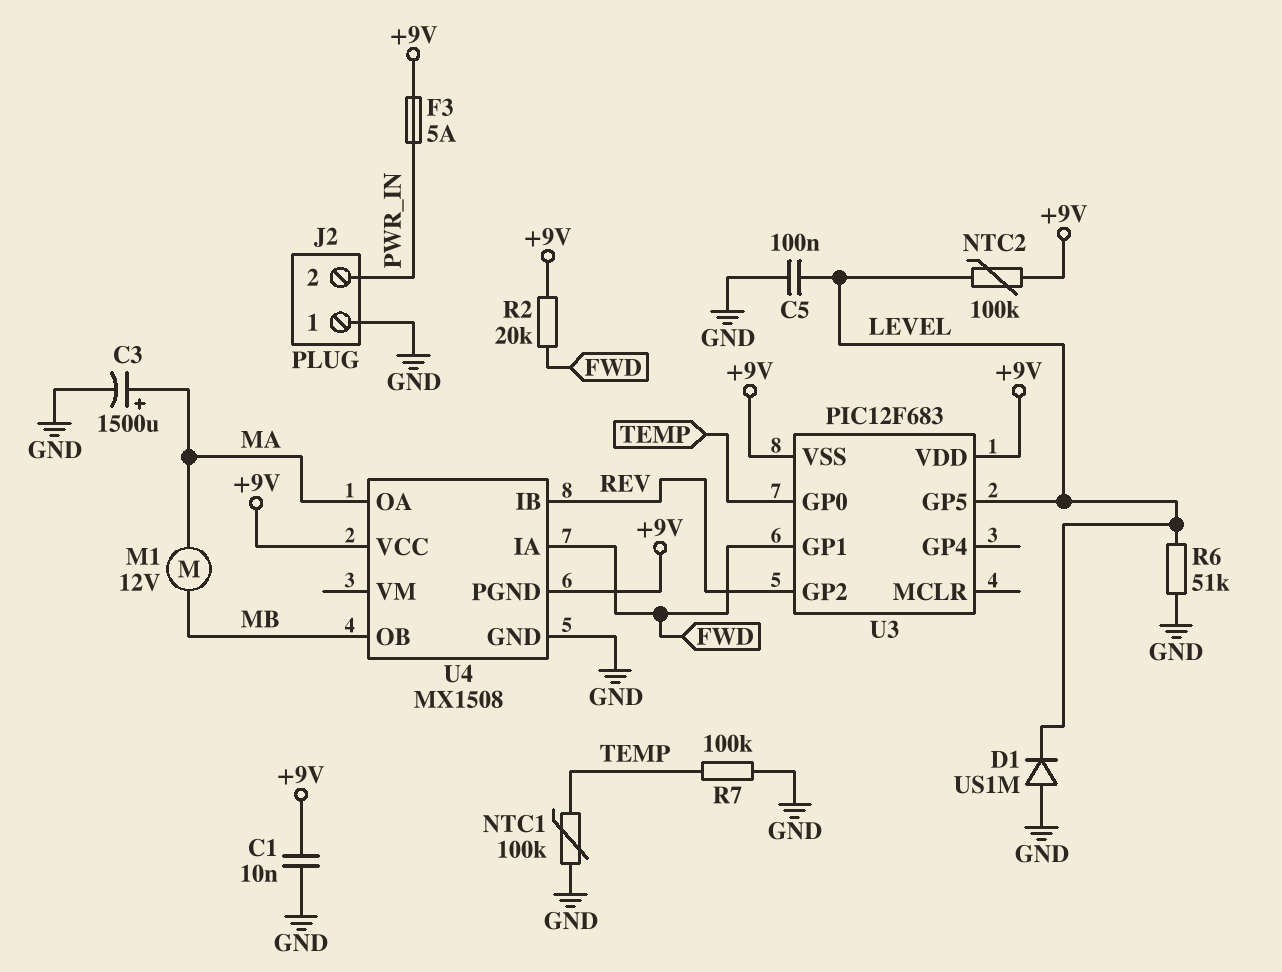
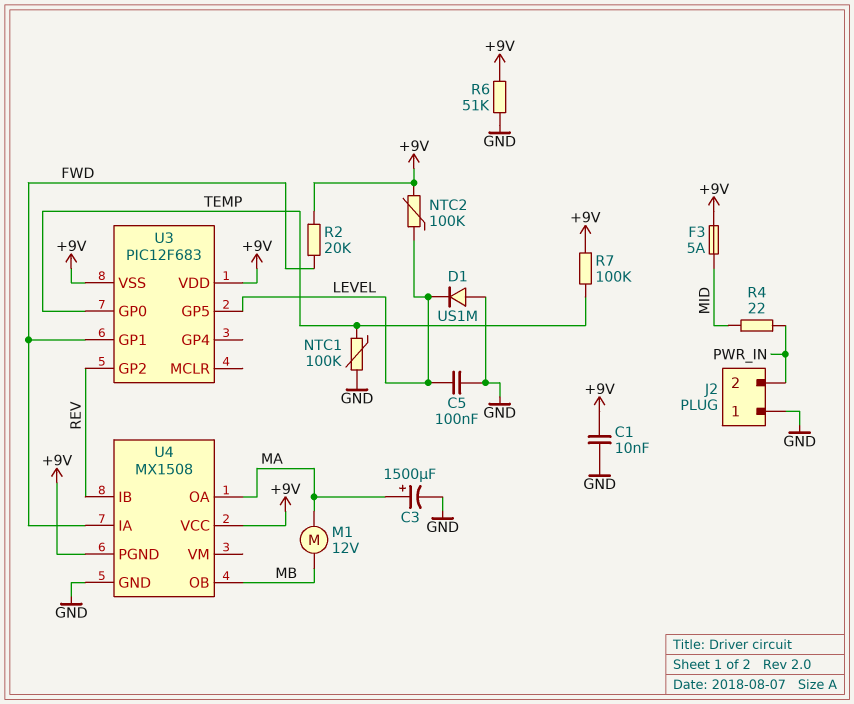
F3: 5A (+9V, PWR_IN) -> 5A (+9V, MID)
R4: none -> 22 (MID, PWR_IN)
R6: 51k (GND, LEVEL) -> 51k (+9V, GND)
R7: 100k (GND, TEMP) -> 100k (+9V, TEMP)

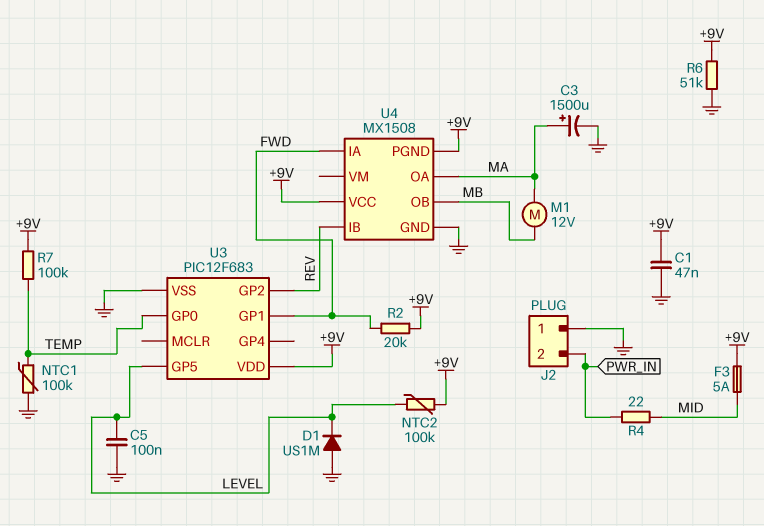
C1: 10nF (+9V, GND) -> 47nF (+9V, GND)
U3 pin VSS: +9V -> GND

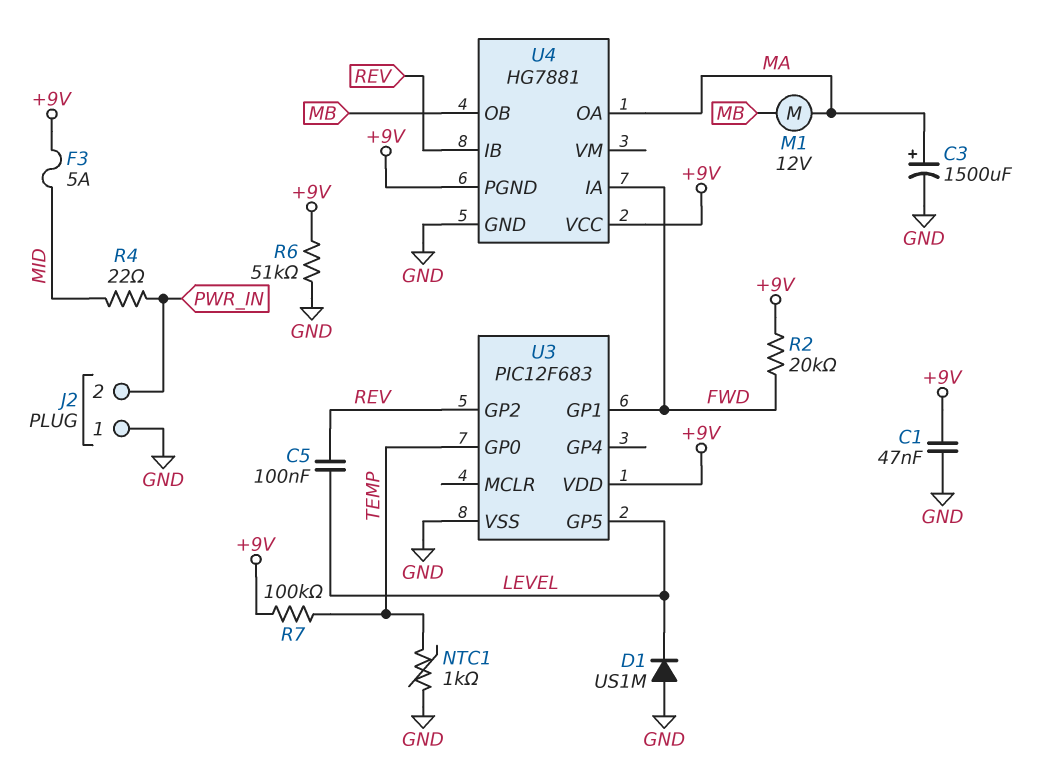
C5: 100nF (GND, LEVEL) -> 100nF (LEVEL, REV)
NTC1: 100k (GND, TEMP) -> 1k (GND, TEMP)
NTC2: 100k (+9V, LEVEL) -> none
U4: MX1508 -> HG7881

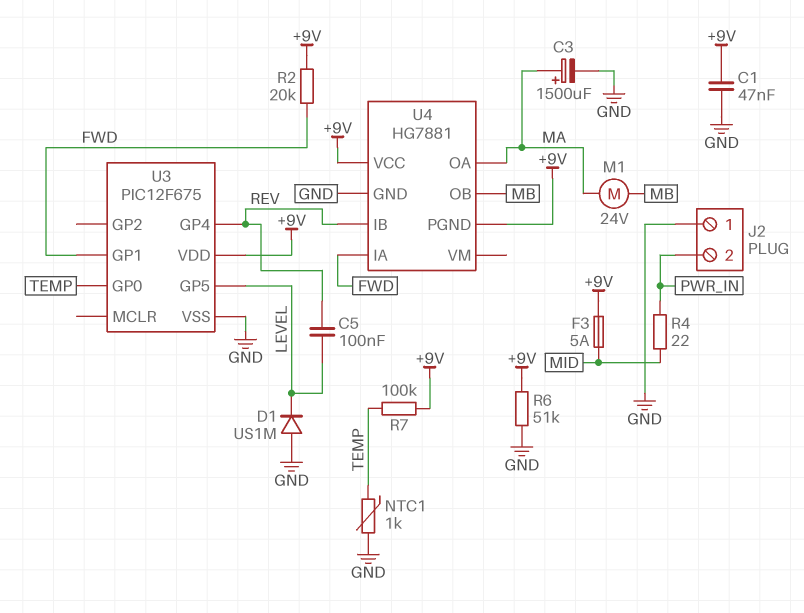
M1: motor 12V (MA, MB) -> motor 24V (MA, MB)
U3: PIC12F683 -> PIC12F675
U3 pin GP2: REV -> none
U3 pin GP4: none -> REV

